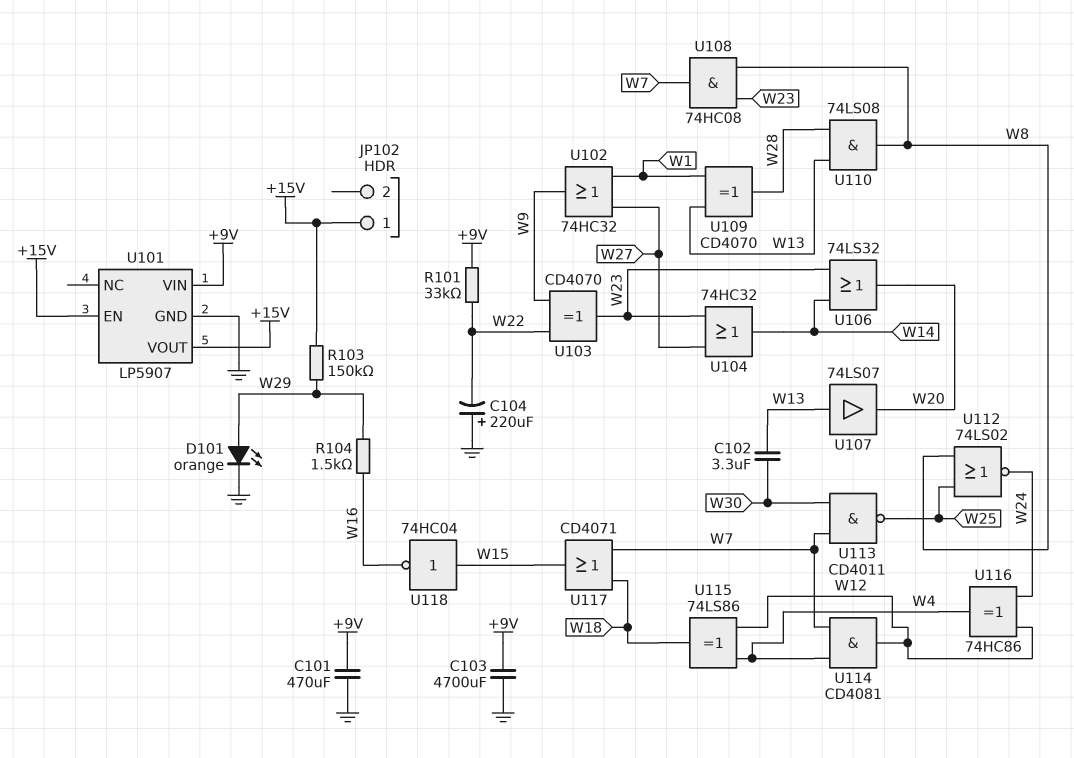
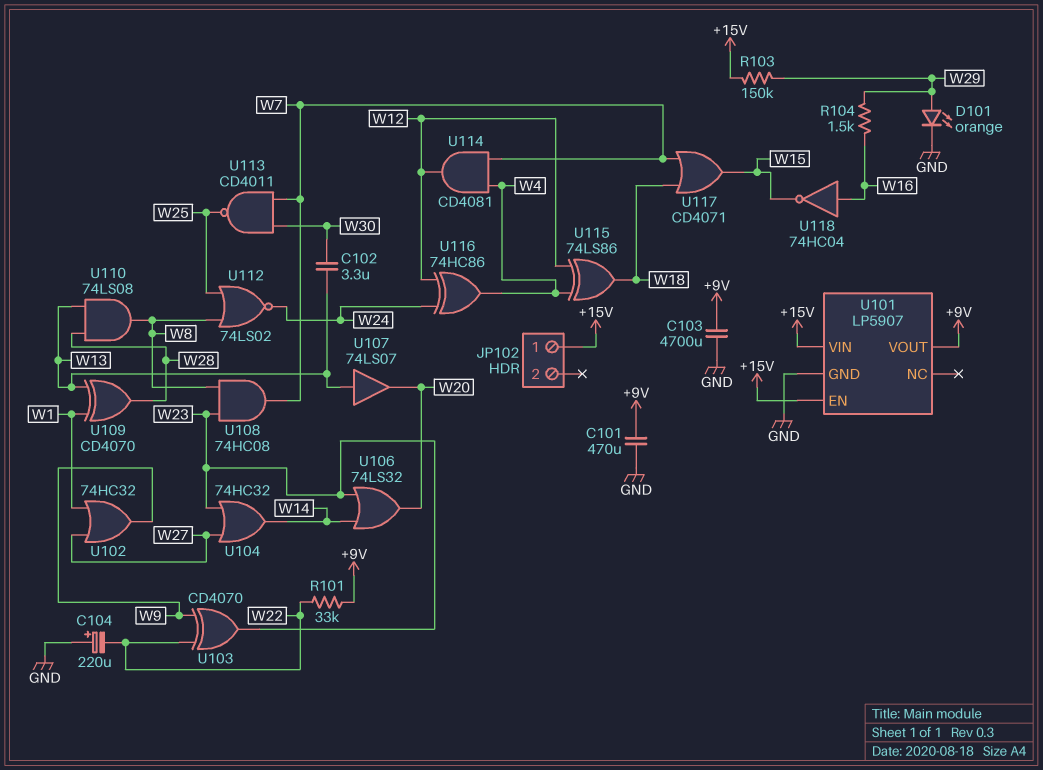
U101 pin VIN: +9V -> +15V
U101 pin VOUT: +15V -> +9V
U118: NOT 74HC04 (in W15, out W16) -> NOT 74HC04 (in W16, out W15)

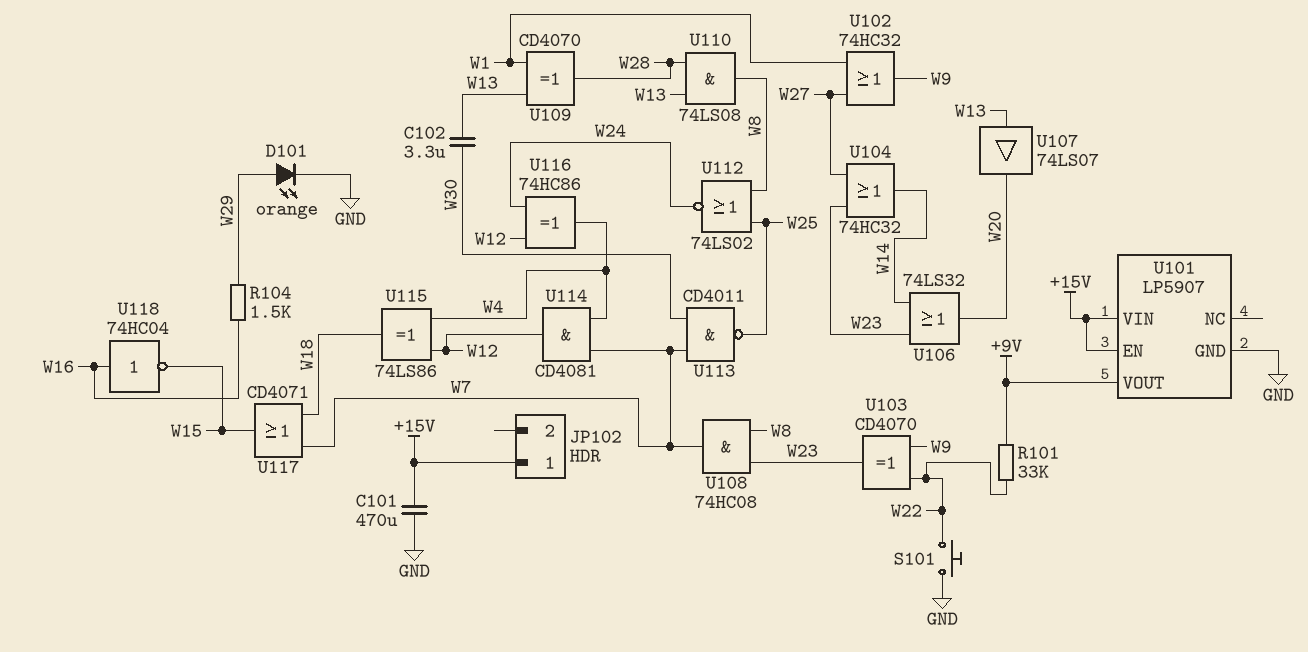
C101: 470uF (+9V, GND) -> 470uF (+15V, GND)
C103: 4700uF (+9V, GND) -> none
C104: 220uF (plus GND, minus W22) -> none
R103: 150k (+15V, W29) -> none
S101: none -> button (GND, W22)

